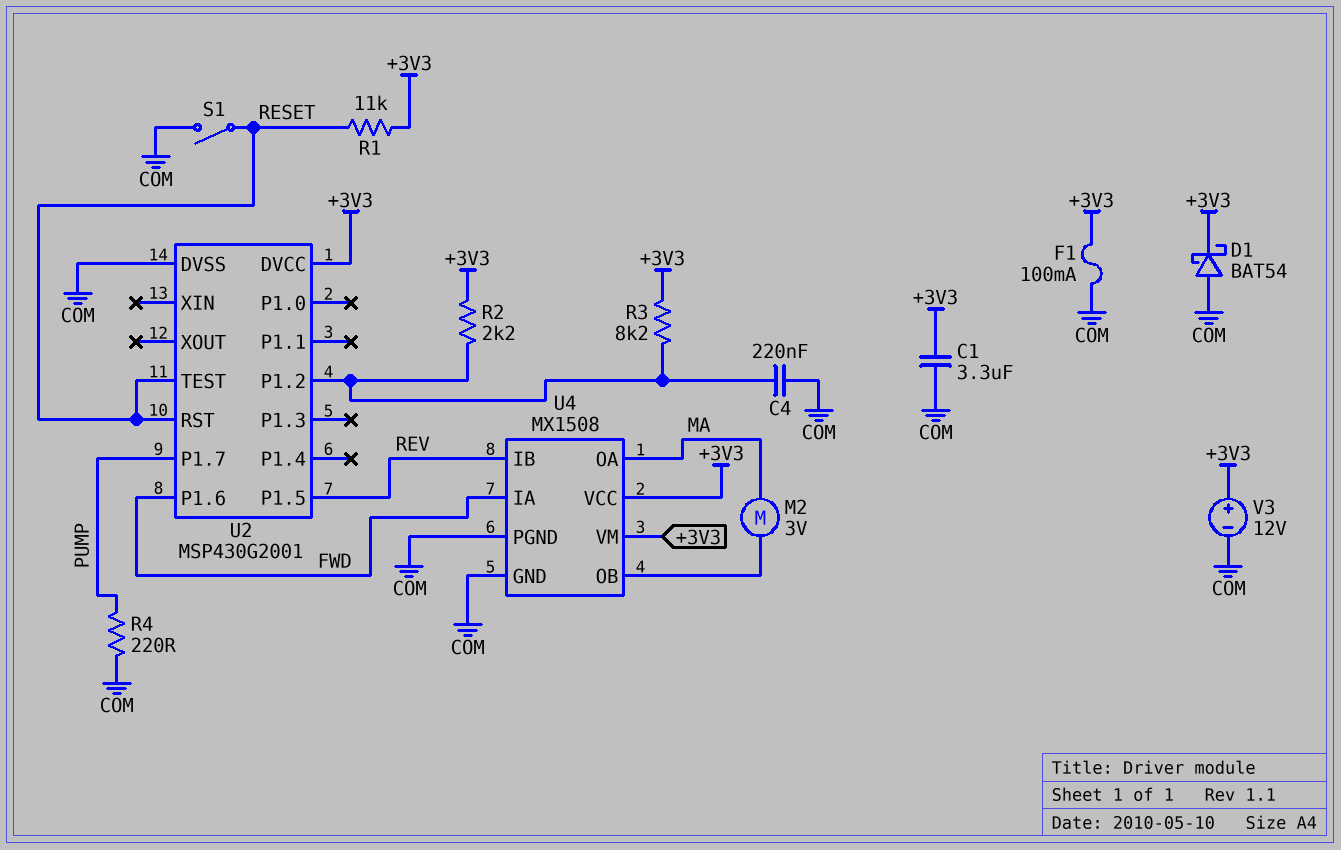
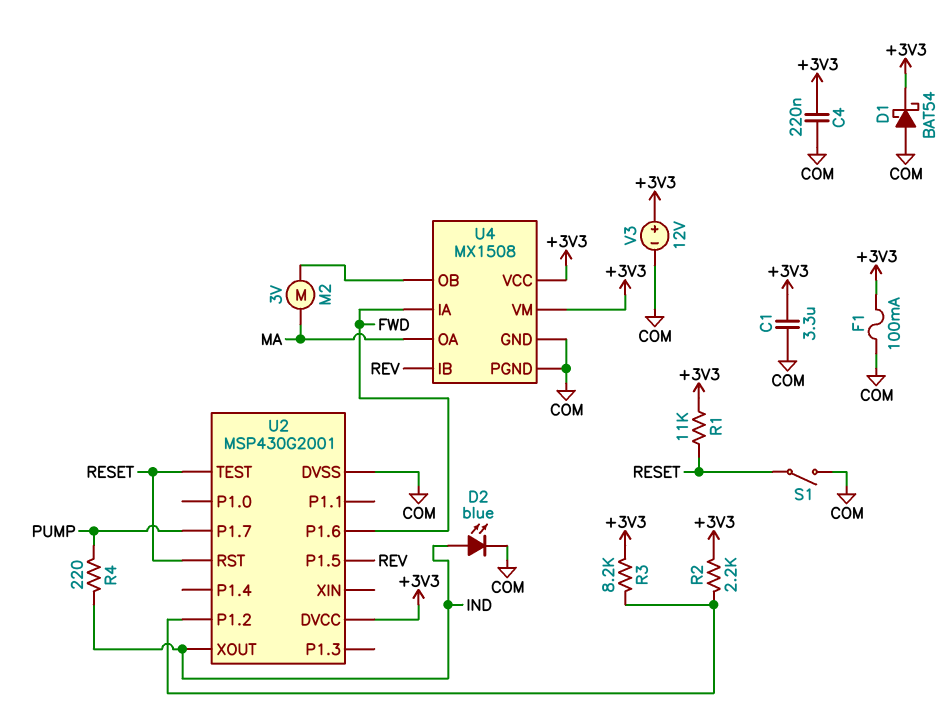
C4: 220nF (COM, U2/P1.2) -> 220nF (+3V3, COM)
D2: none -> LED blue (A IND, K COM)
R4: 220 (COM, PUMP) -> 220 (IND, PUMP)
U2 pin XOUT: none -> IND

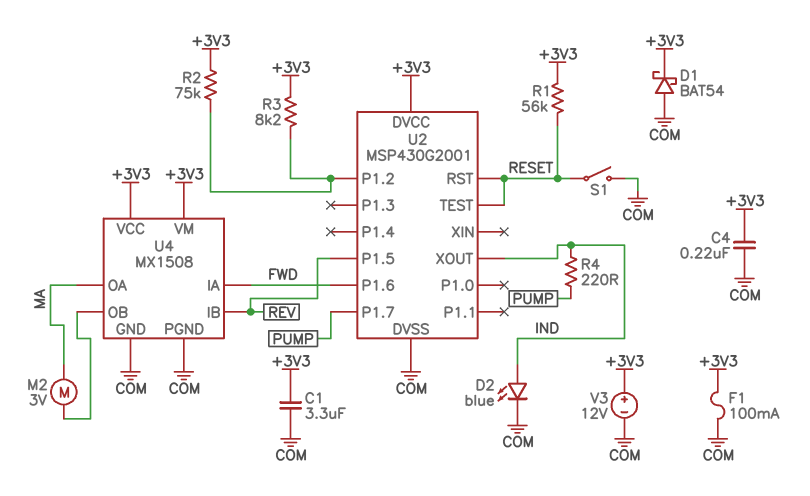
R1: 11k (+3V3, RESET) -> 56k (+3V3, RESET)
R2: 2.2k (+3V3, U2/P1.2) -> 75k (+3V3, U2/P1.2)

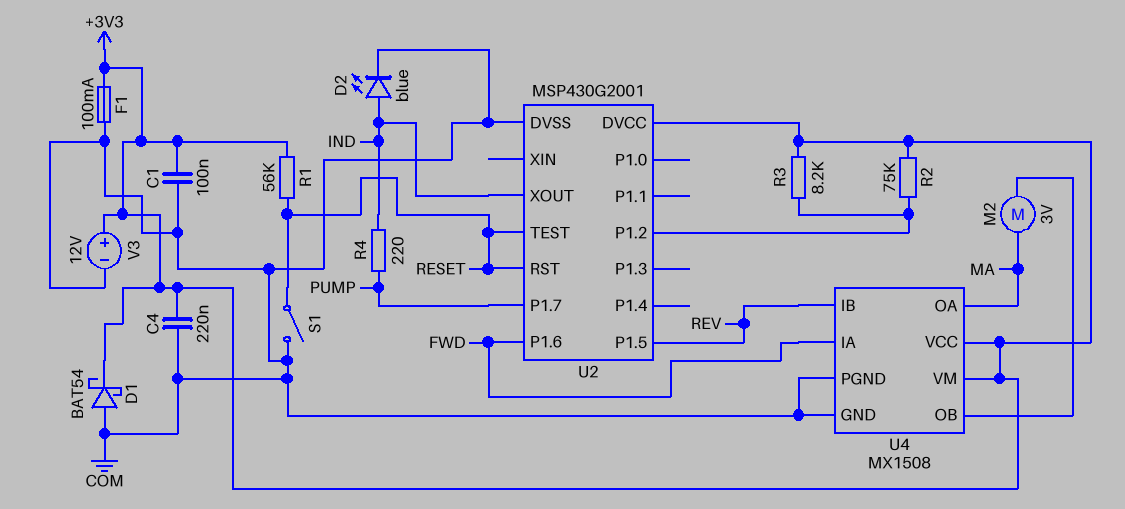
C1: 3.3uF (+3V3, COM) -> 100nF (+3V3, COM)

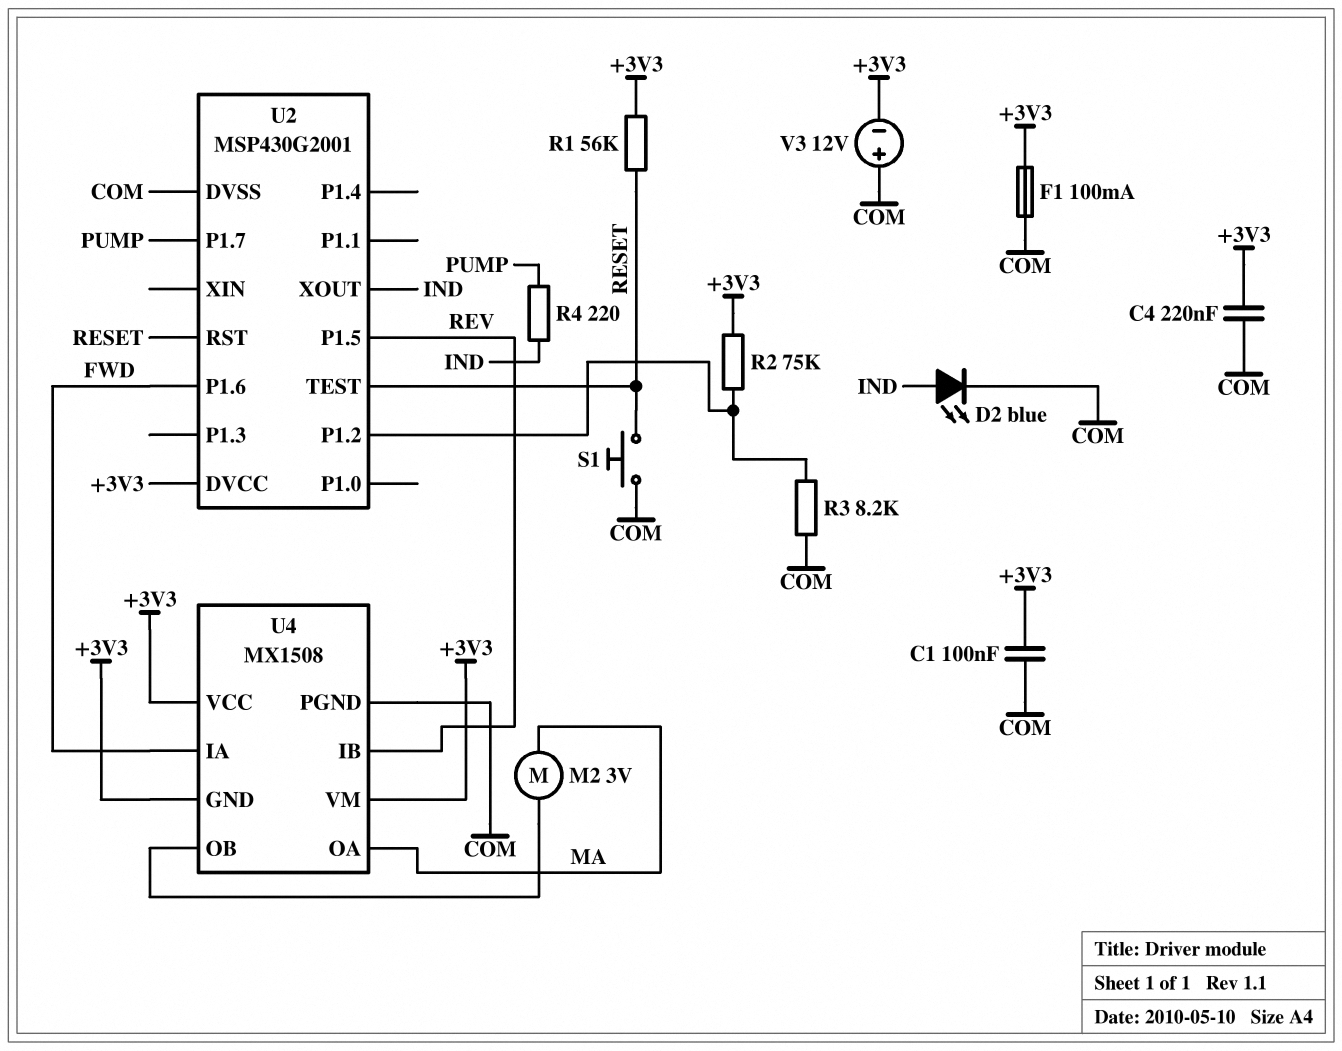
D1: schottky BAT54 (A COM, K +3V3) -> none
R3: 8.2k (+3V3, U2/P1.2) -> 8.2k (COM, U2/P1.2)
S1: switch (COM, RESET) -> button (COM, RESET)
U4 pin GND: COM -> +3V3
V3: 12V (plus +3V3, minus COM) -> 12V (plus COM, minus +3V3)

